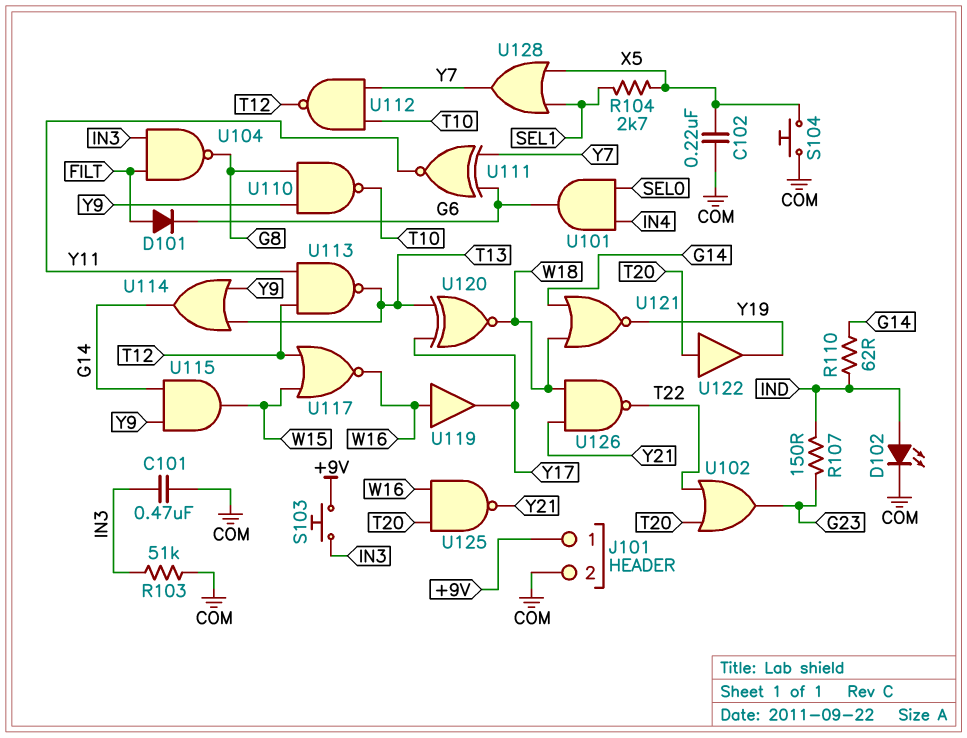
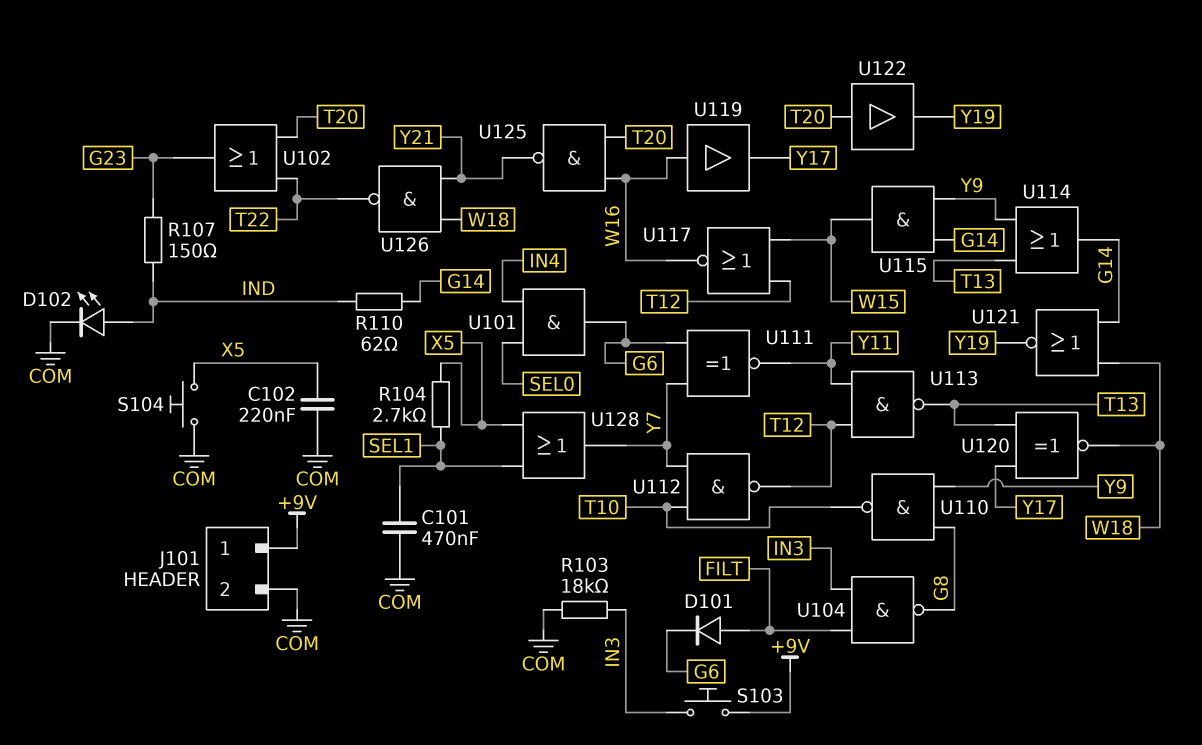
C101: 470nF (COM, IN3) -> 470nF (COM, SEL1)
R103: 51k (COM, IN3) -> 18k (COM, IN3)

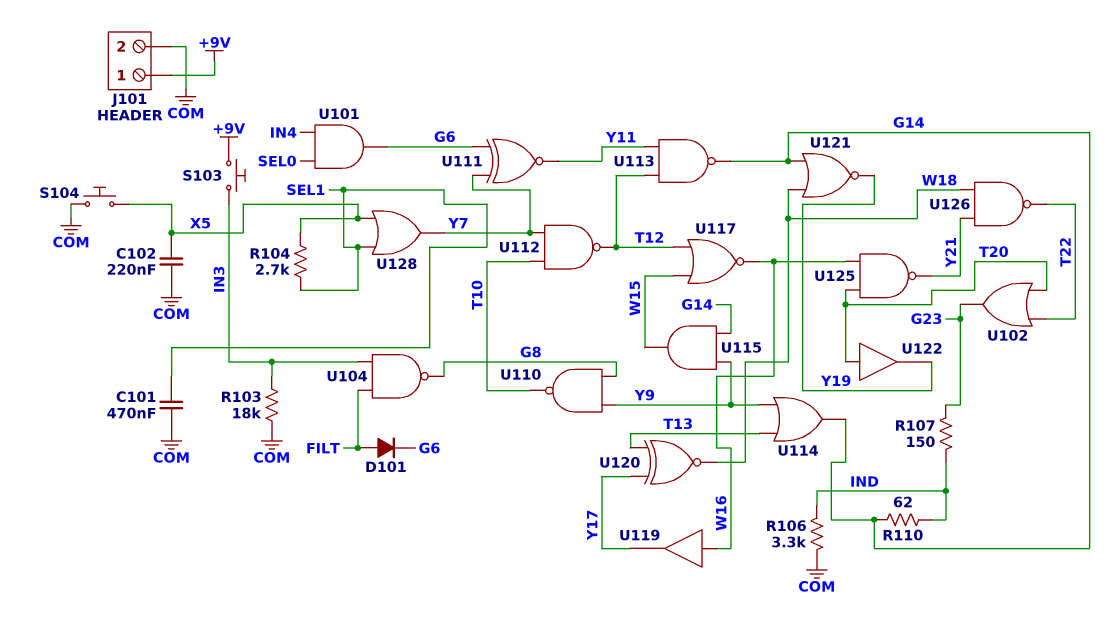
D102: LED (A IND, K COM) -> none
R106: none -> 3.3k (COM, IND)
U113: NAND (in T12, in Y11, out T13) -> NAND (in T12, in Y11, out G14)

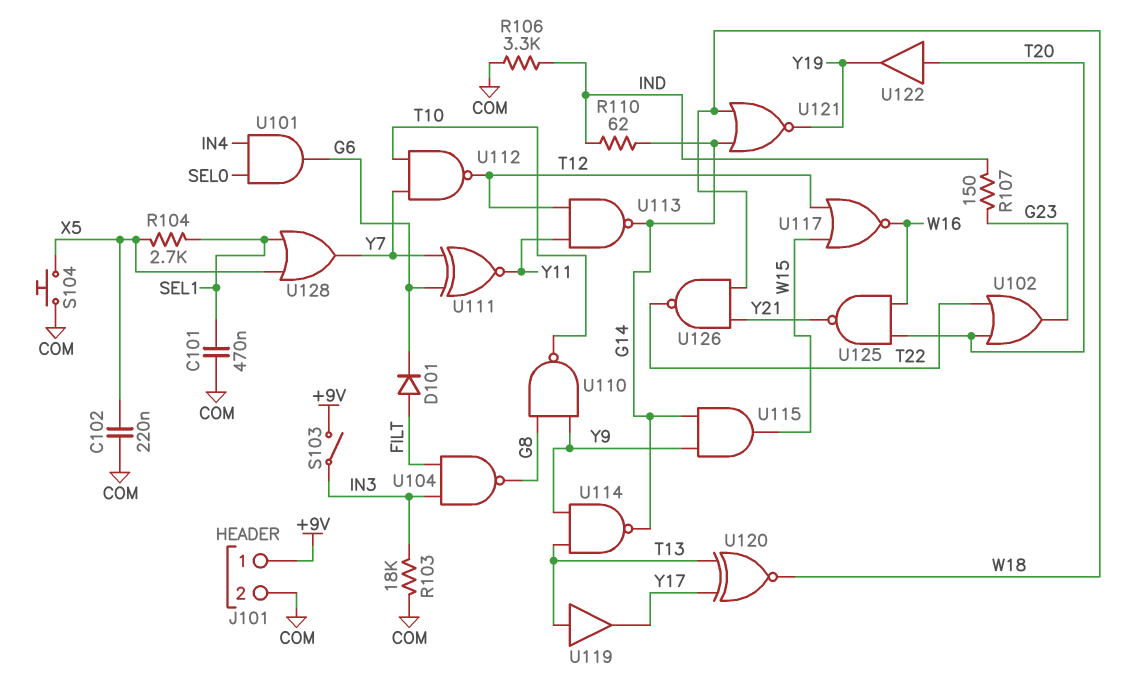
S103: button (+9V, IN3) -> switch (+9V, IN3)
U114: OR (in T13, in Y9, out G14) -> NAND (in T13, in Y9, out G14)
U119: buffer (in W16, out Y17) -> buffer (in T13, out Y17)

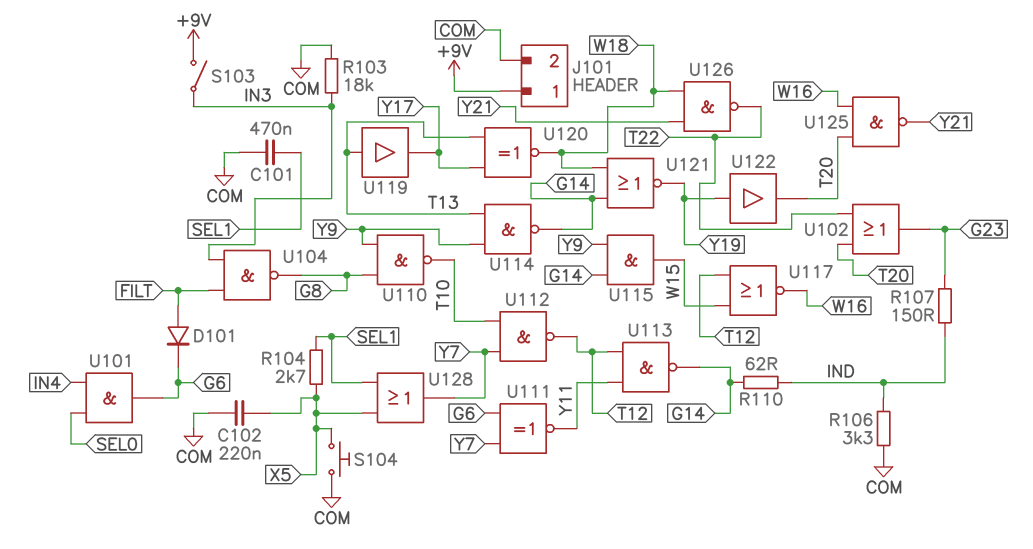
U122: buffer (in T20, out Y19) -> buffer (in Y19, out T20)

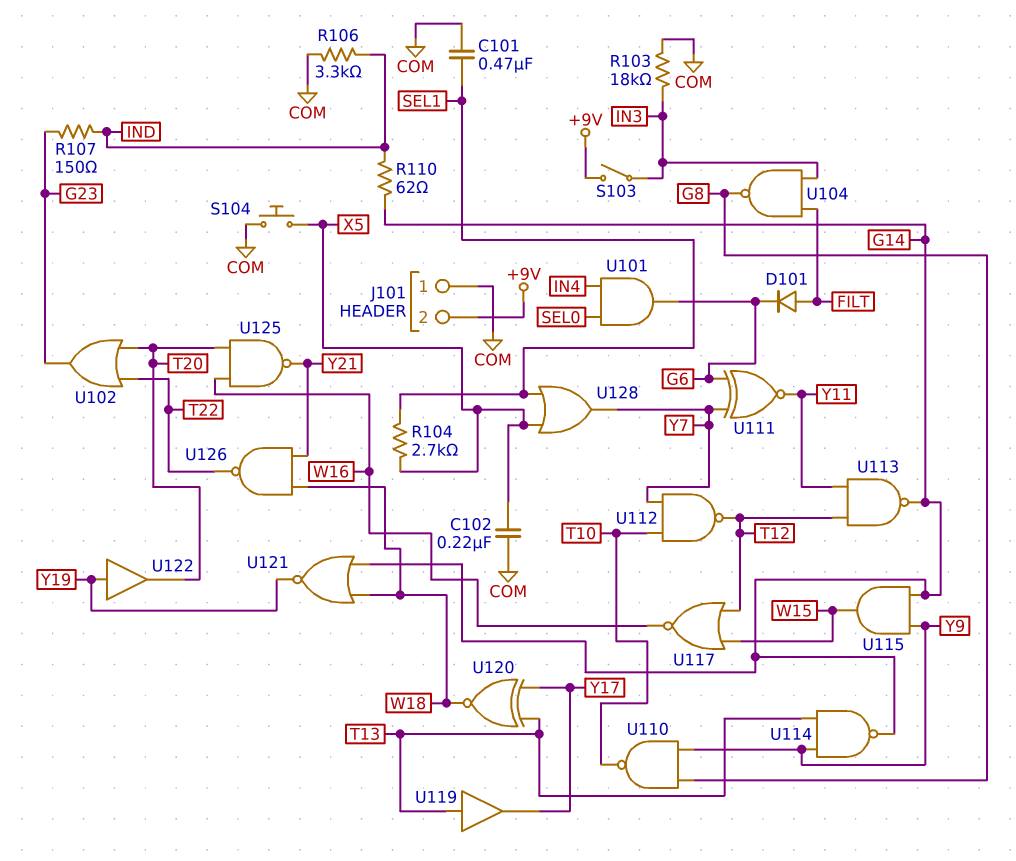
J101 pin 1: +9V -> COM
J101 pin 2: COM -> +9V

